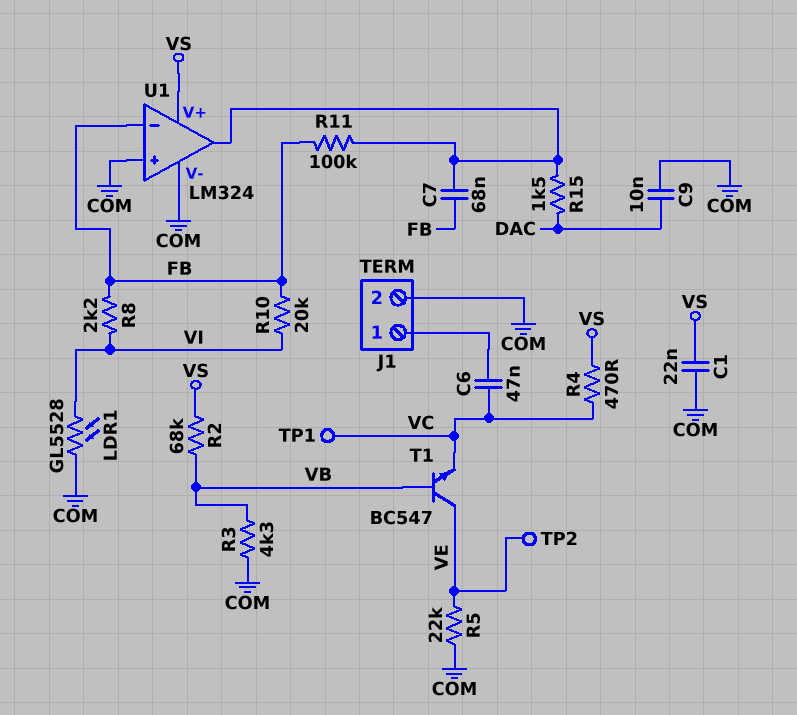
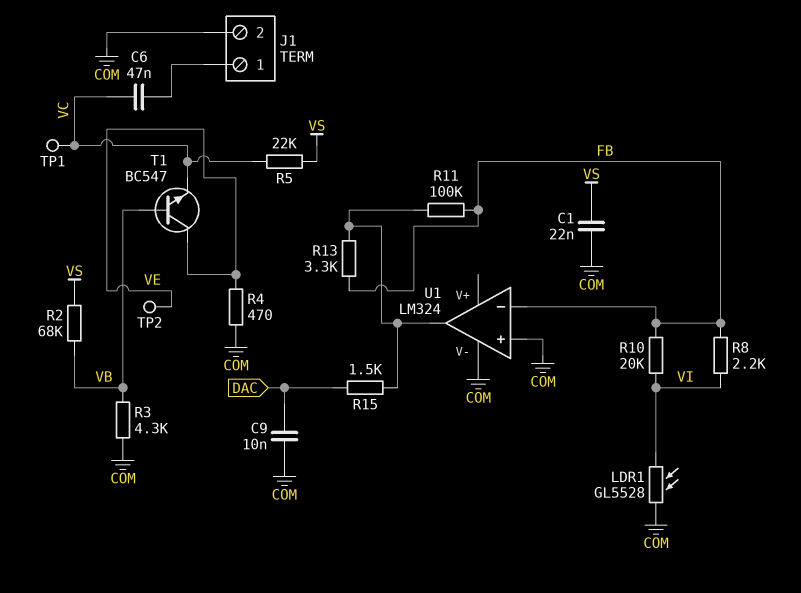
C7: 68nF (FB, U1/out) -> none
R4: 470 (VC, VS) -> 470 (COM, VE)
R5: 22k (COM, VE) -> 22k (VC, VS)
R13: none -> 3.3k (FB, U1/out)
U1 pin V+: VS -> none

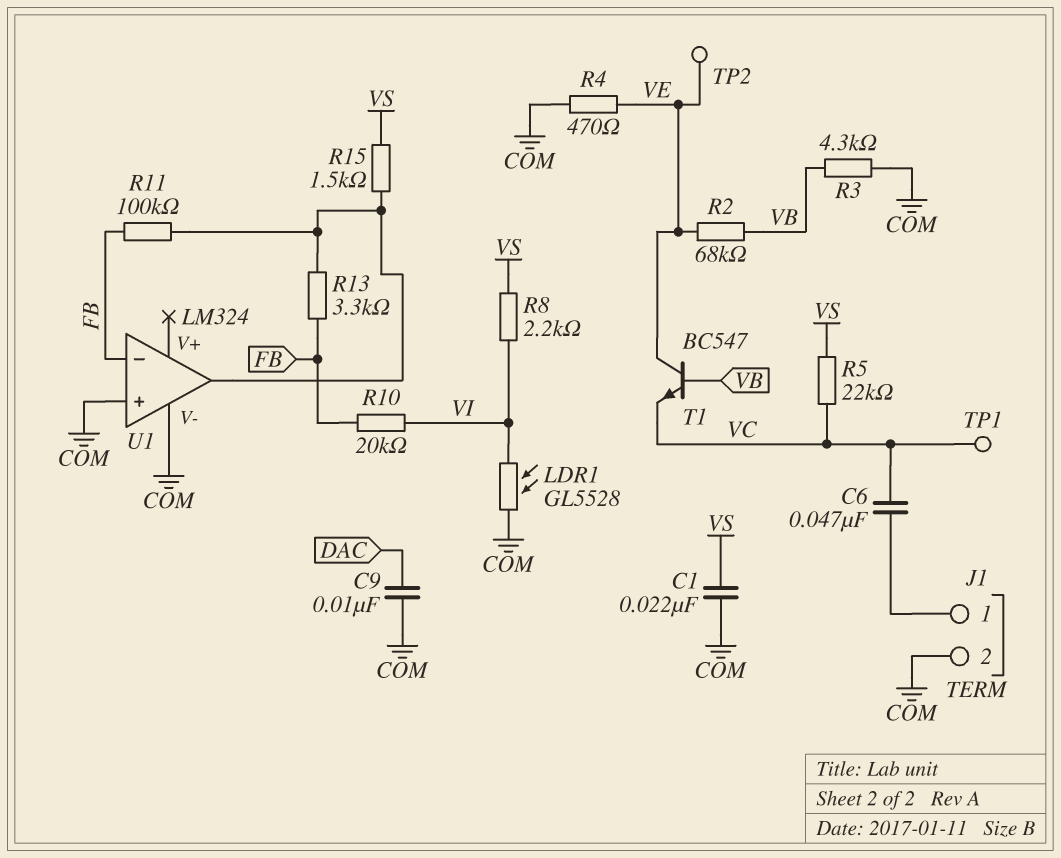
R2: 68k (VB, VS) -> 68k (VB, VE)
R8: 2.2k (FB, VI) -> 2.2k (VI, VS)
R15: 1.5k (DAC, U1/out) -> 1.5k (U1/out, VS)

